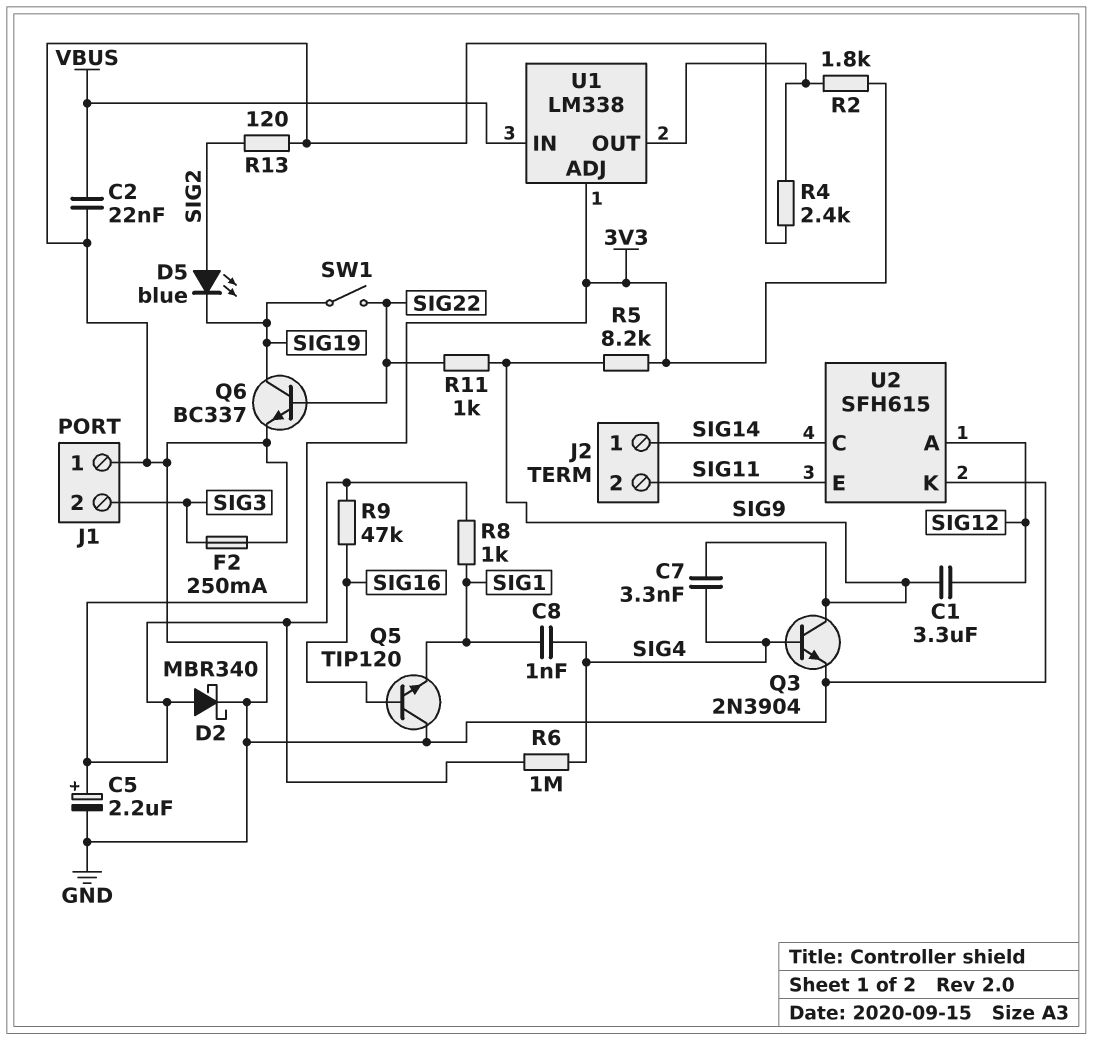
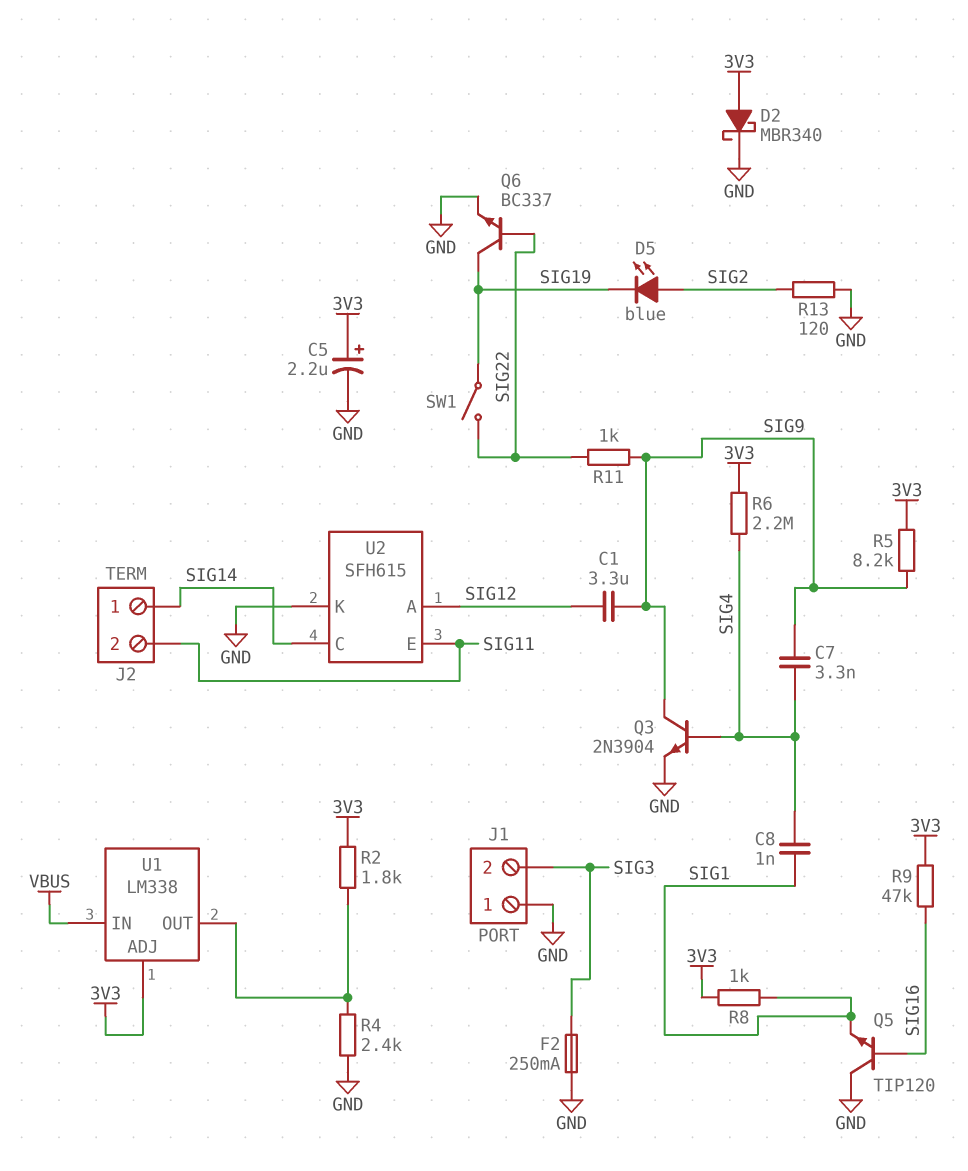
C2: 22nF (GND, VBUS) -> none
R6: 1M (3V3, SIG4) -> 2.2M (3V3, SIG4)

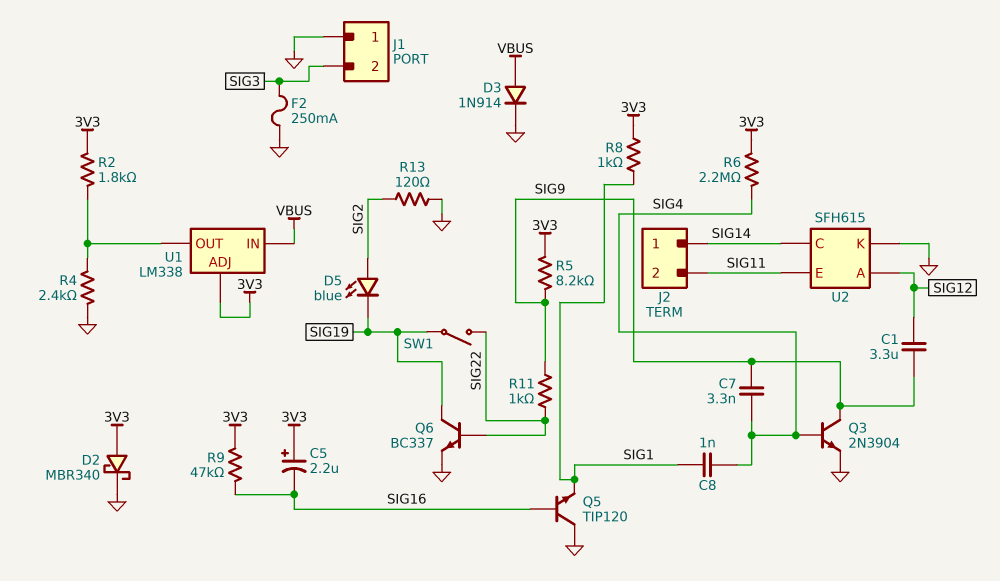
C5: 2.2uF (plus 3V3, minus GND) -> 2.2uF (plus 3V3, minus SIG16)
D3: none -> diode 1N914 (A VBUS, K GND)

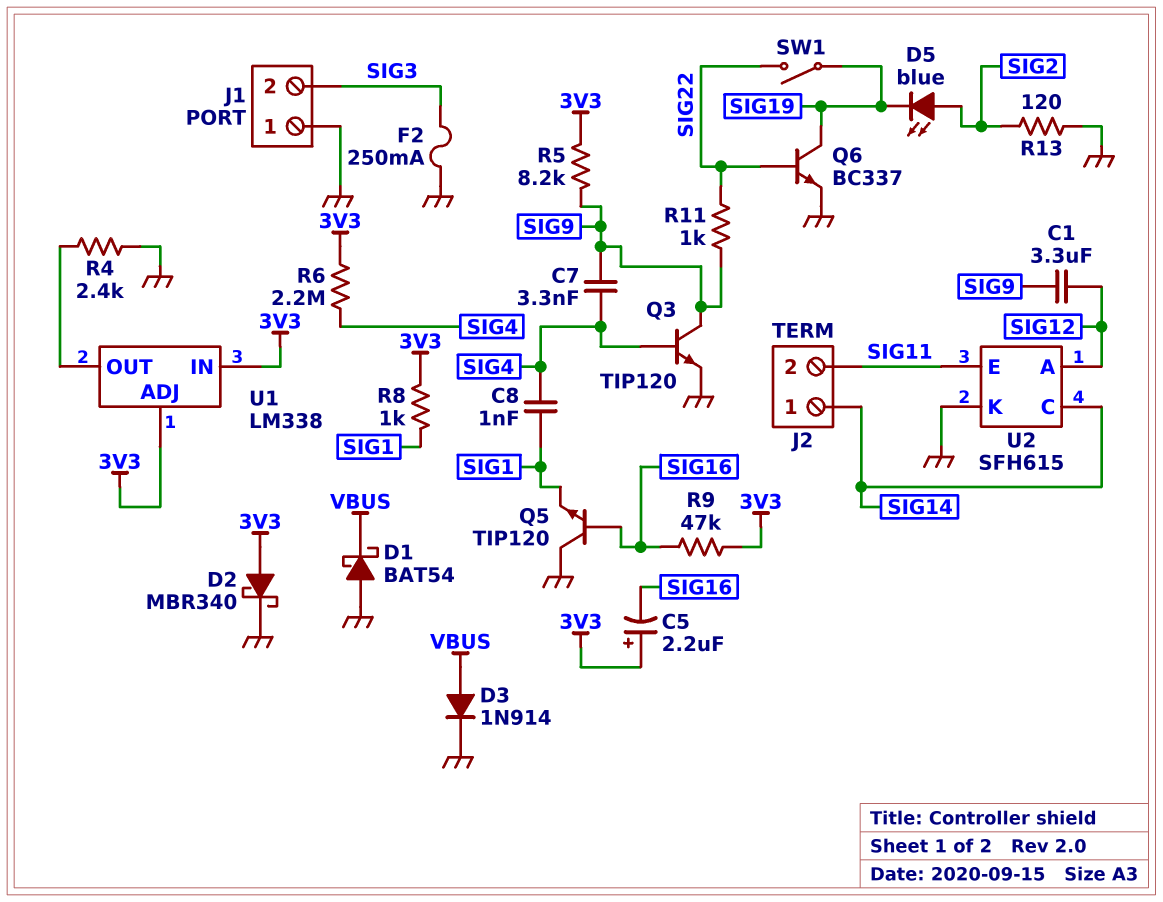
D1: none -> schottky BAT54 (A GND, K VBUS)
Q3: NPN 2N3904 (B SIG4, C SIG9, E GND) -> NPN TIP120 (B SIG4, C SIG9, E GND)
R2: 1.8k (3V3, U1/OUT) -> none
U1 pin IN: VBUS -> 3V3

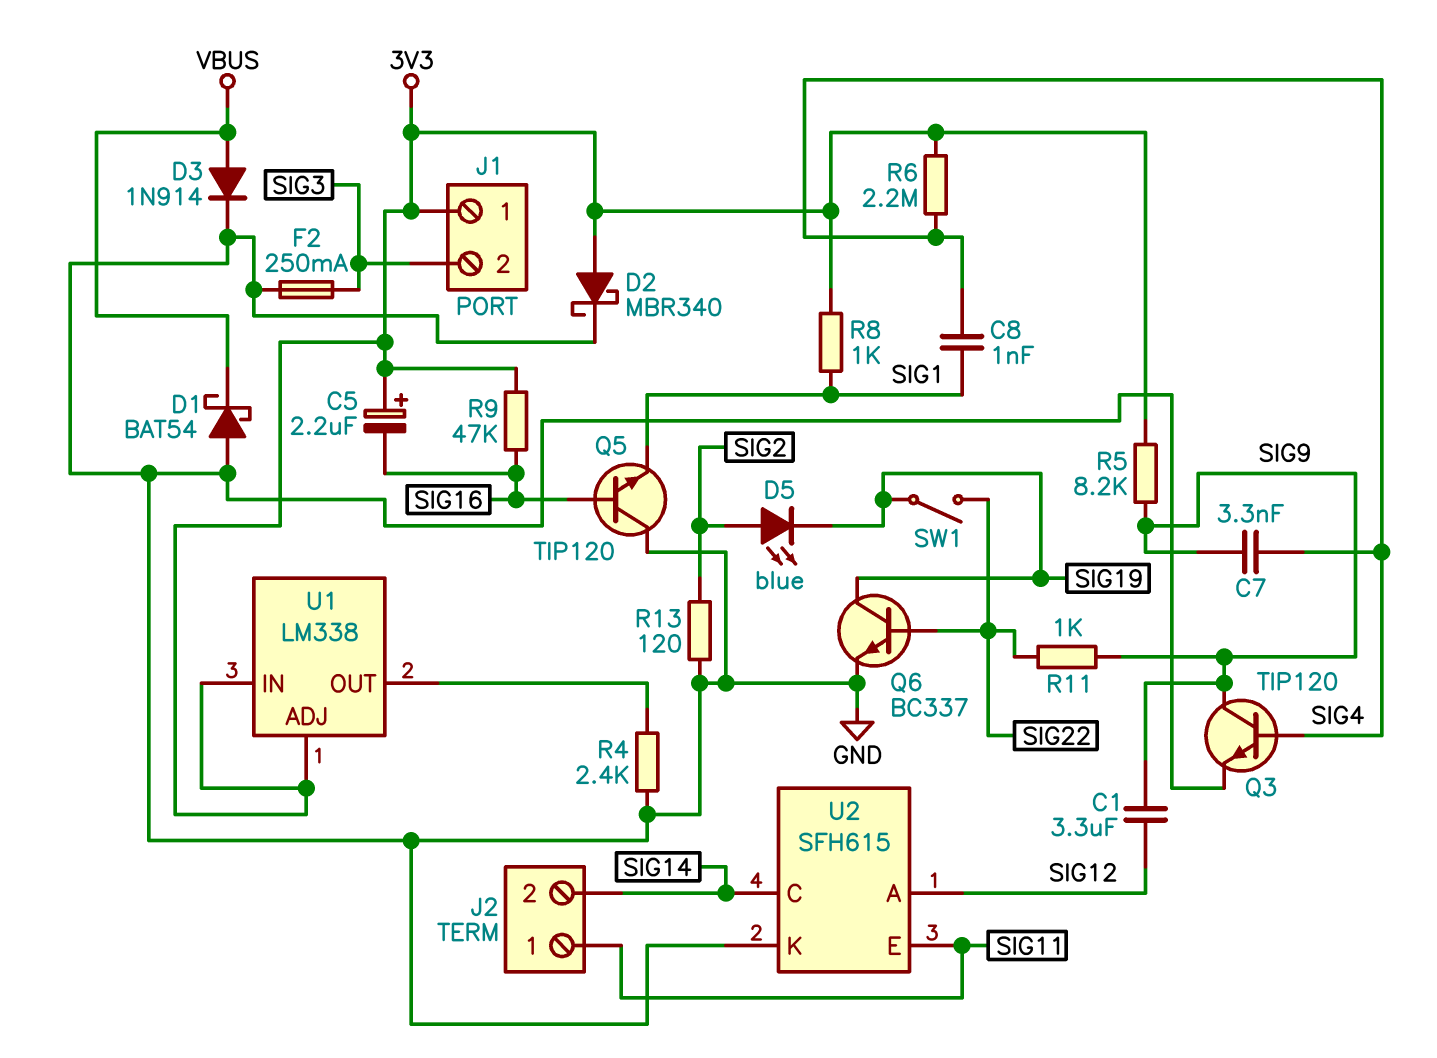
J1 pin 1: GND -> 3V3
J2 pin 1: SIG14 -> SIG11
J2 pin 2: SIG11 -> SIG14

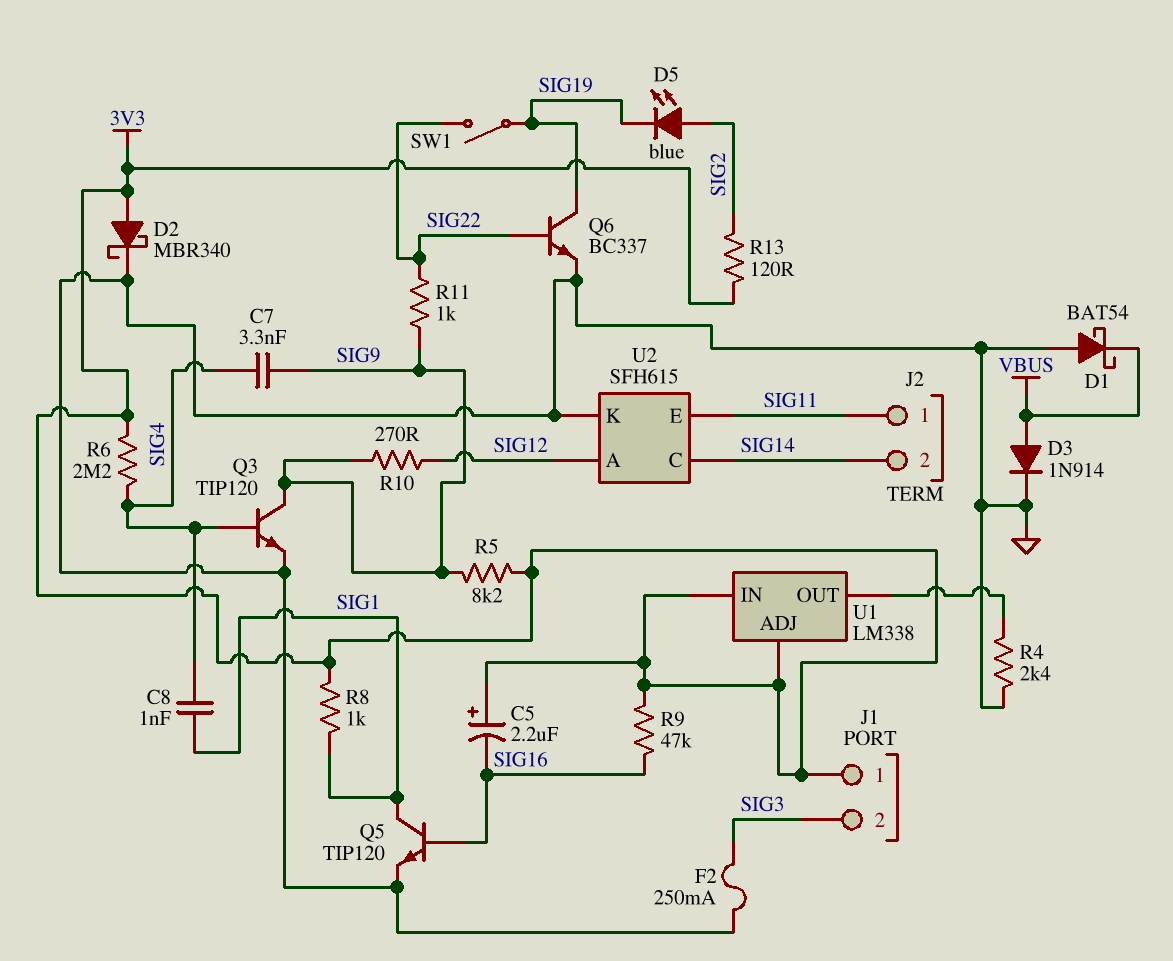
C1: 3.3uF (SIG9, SIG12) -> none
Q5: NPN TIP120 (B SIG16, C GND, E SIG1) -> NPN TIP120 (B SIG16, C SIG1, E GND)
R10: none -> 270 (SIG9, SIG12)
R13: 120 (GND, SIG2) -> 120 (3V3, SIG2)

